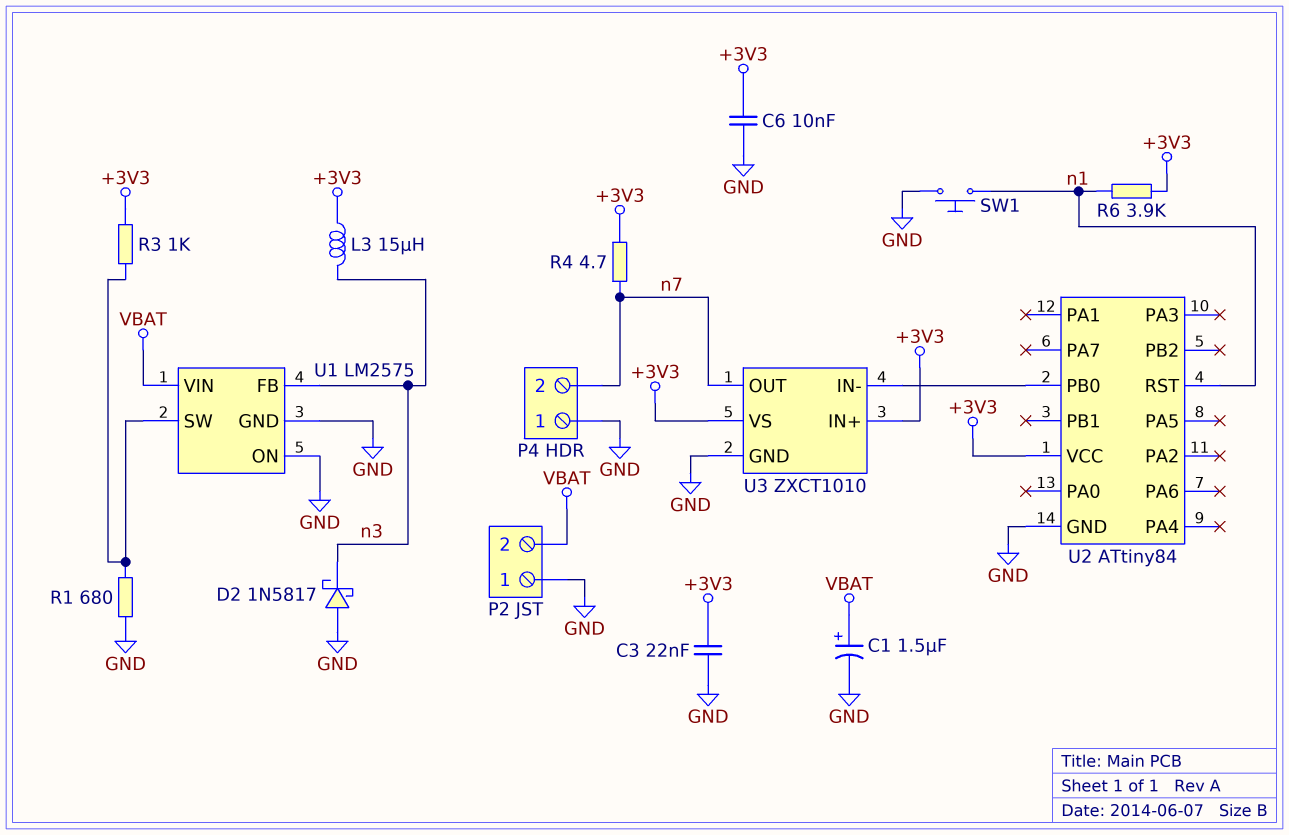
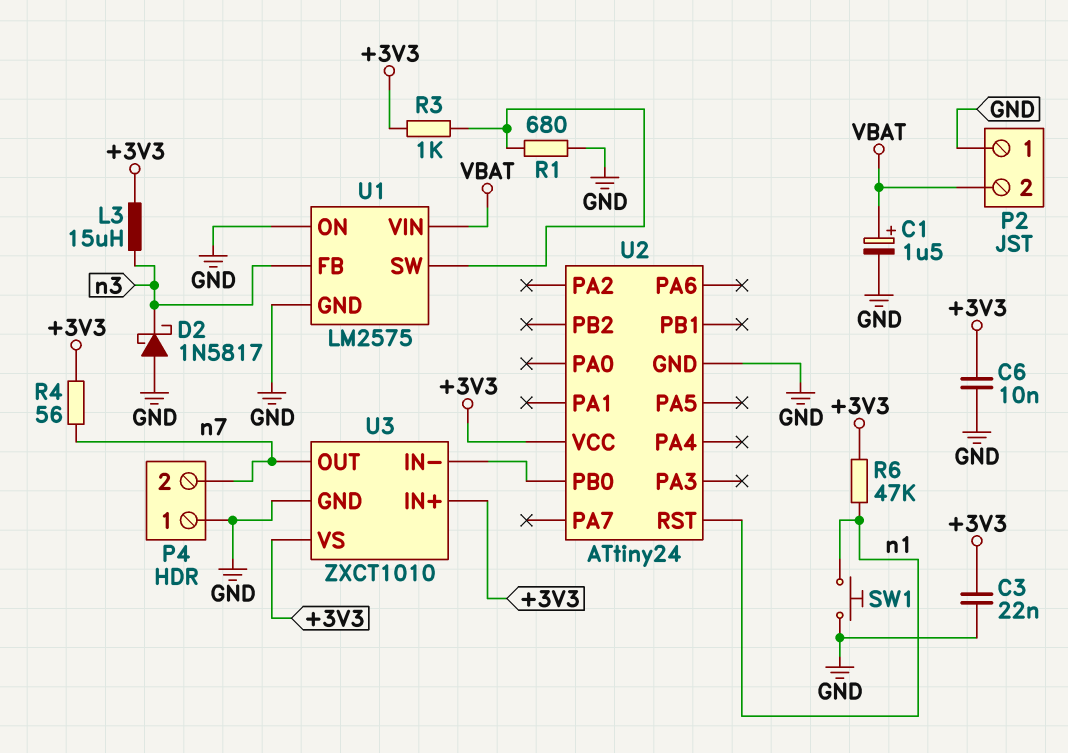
R4: 4.7 (+3V3, n7) -> 56 (+3V3, n7)
R6: 3.9k (+3V3, n1) -> 47k (+3V3, n1)
U2: ATtiny84 -> ATtiny24

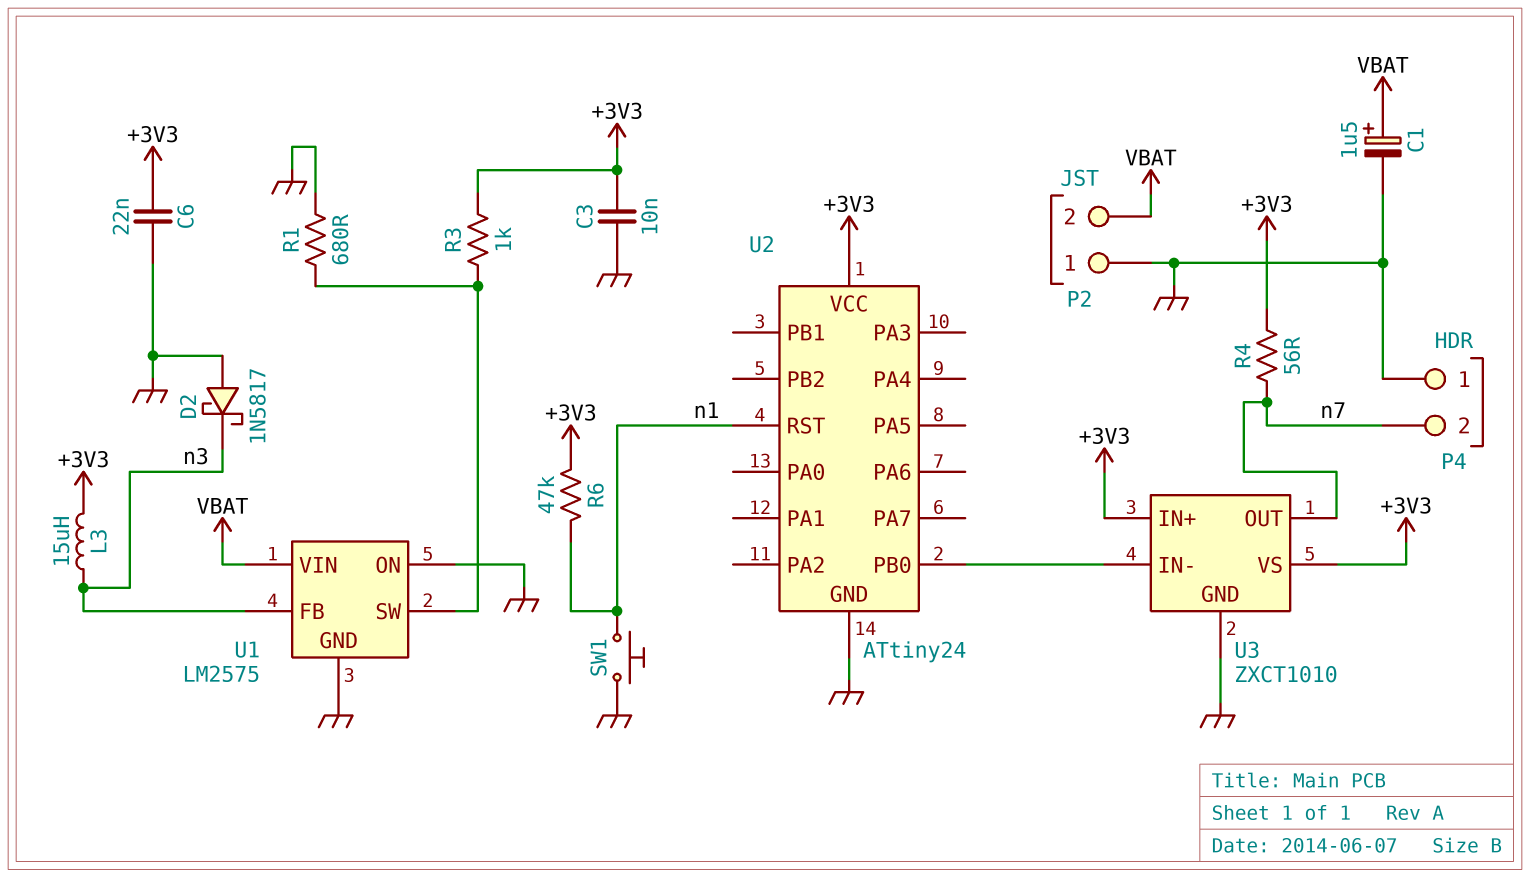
C3: 22nF (+3V3, GND) -> 10nF (+3V3, GND)
C6: 10nF (+3V3, GND) -> 22nF (+3V3, GND)

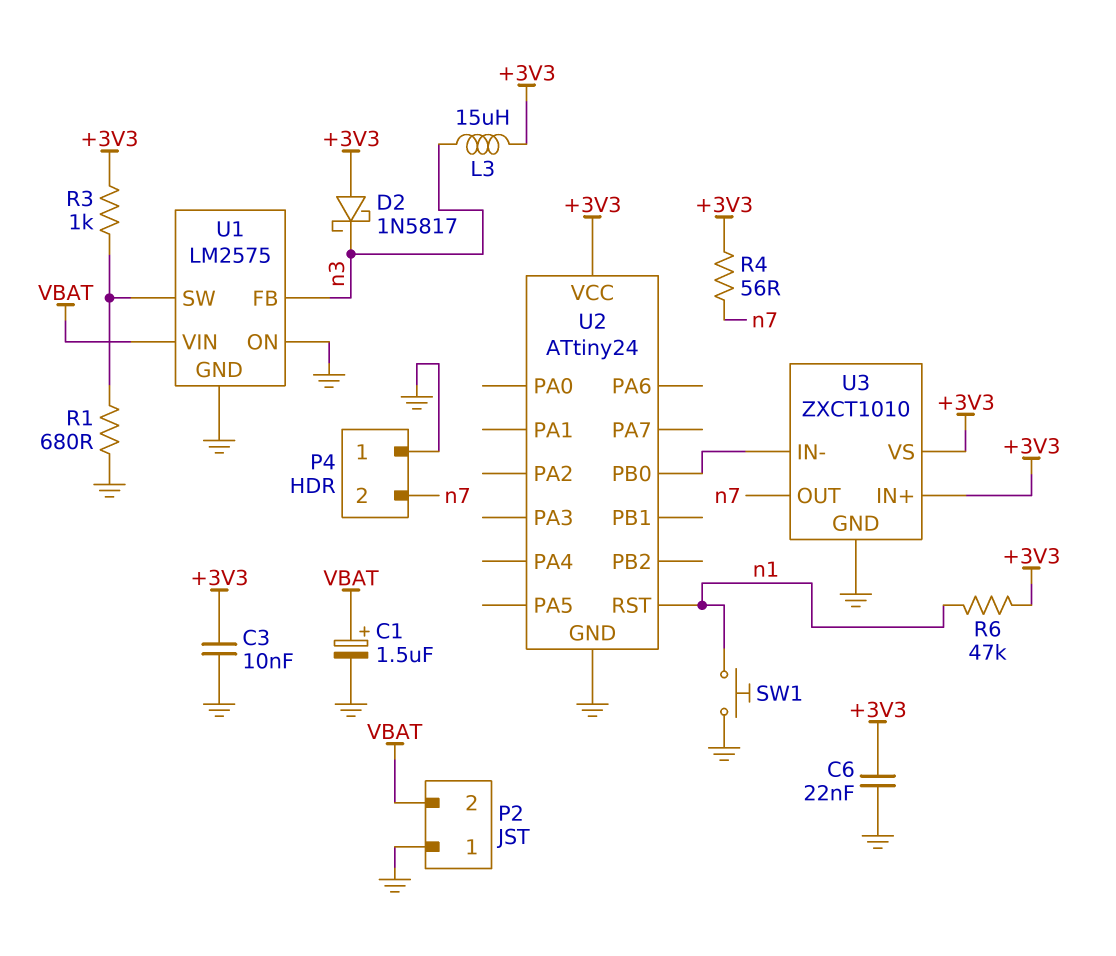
D2: schottky 1N5817 (A GND, K n3) -> schottky 1N5817 (A +3V3, K n3)

